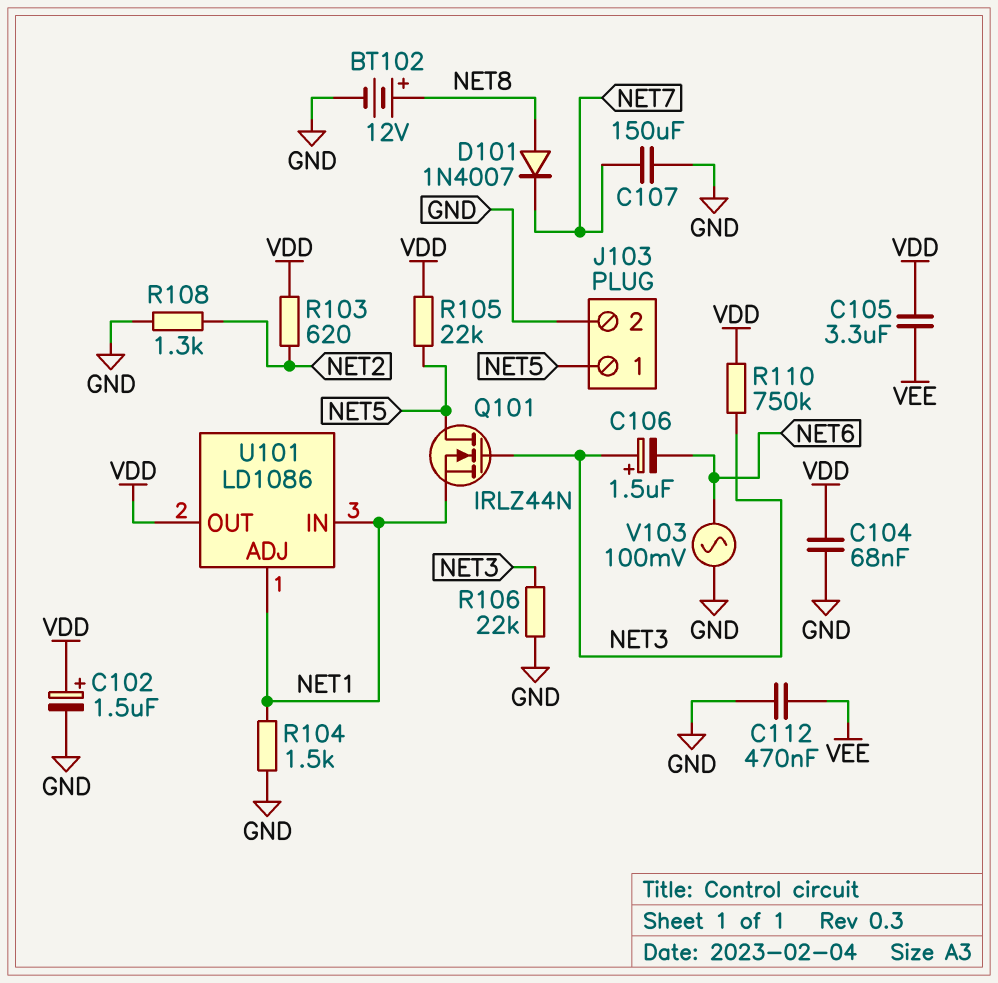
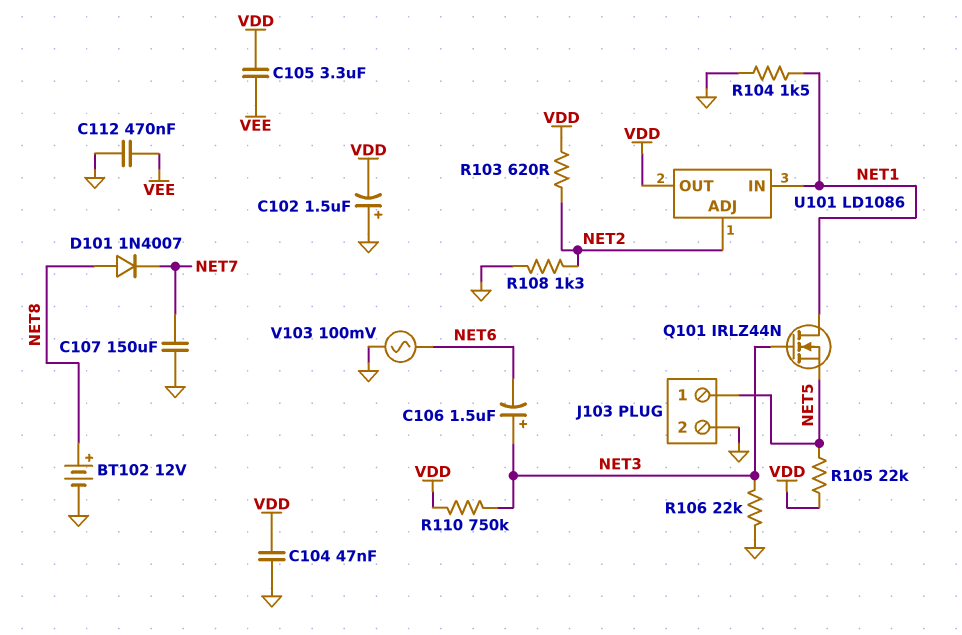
C102: 1.5uF (plus VDD, minus GND) -> 1.5uF (plus GND, minus VDD)
C104: 68nF (GND, VDD) -> 47nF (GND, VDD)
Q101: NMOS IRLZ44N (G NET3, D NET5, S NET1) -> NMOS IRLZ44N (G NET3, D NET1, S NET5)
U101 pin ADJ: NET1 -> NET2

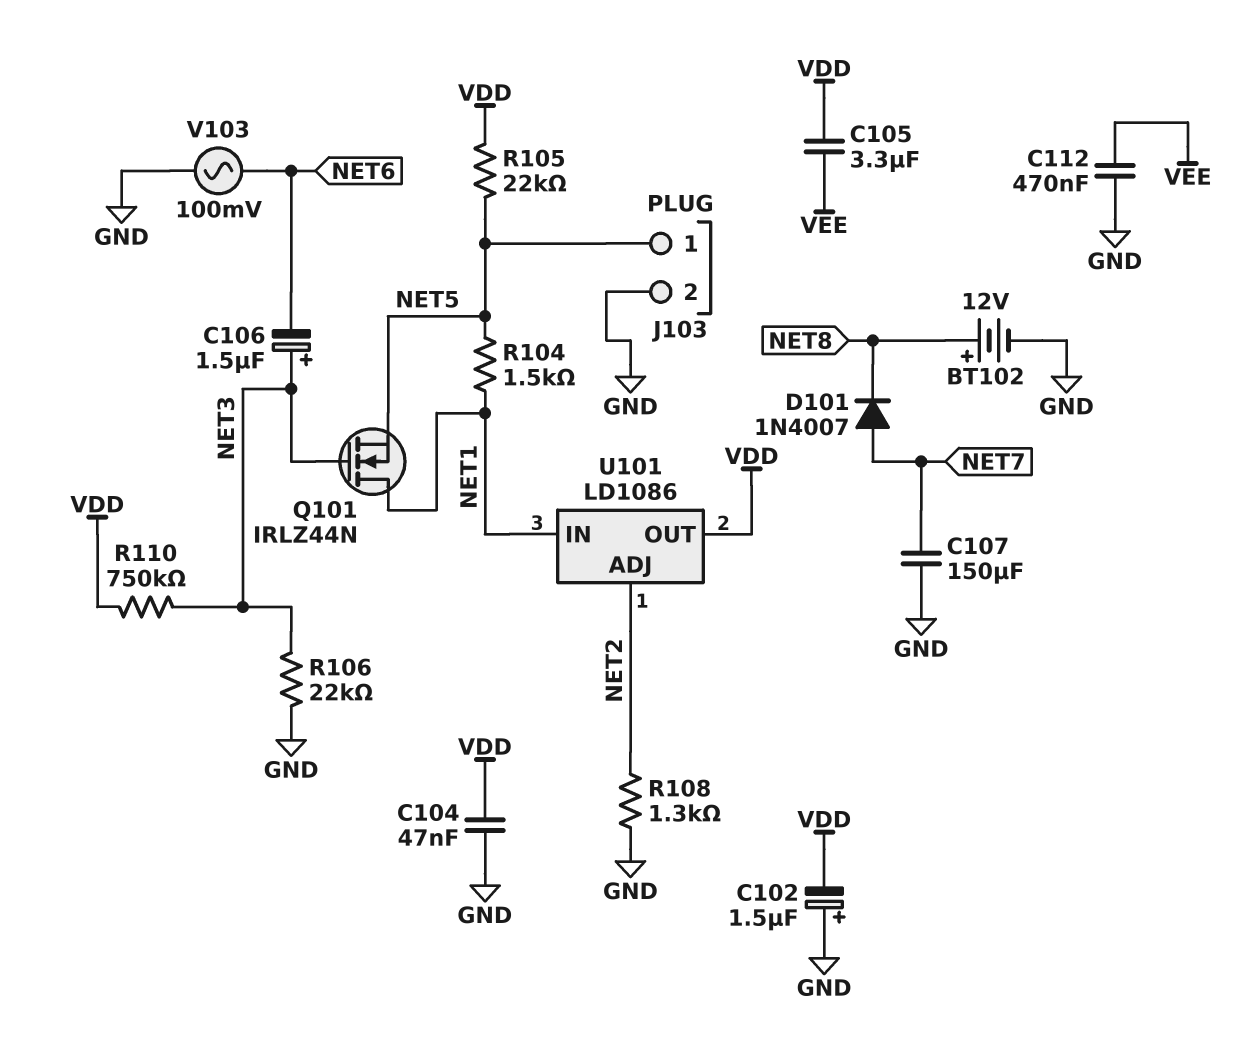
D101: diode 1N4007 (A NET8, K NET7) -> diode 1N4007 (A NET7, K NET8)
R103: 620 (NET2, VDD) -> none
R104: 1.5k (GND, NET1) -> 1.5k (NET1, NET5)

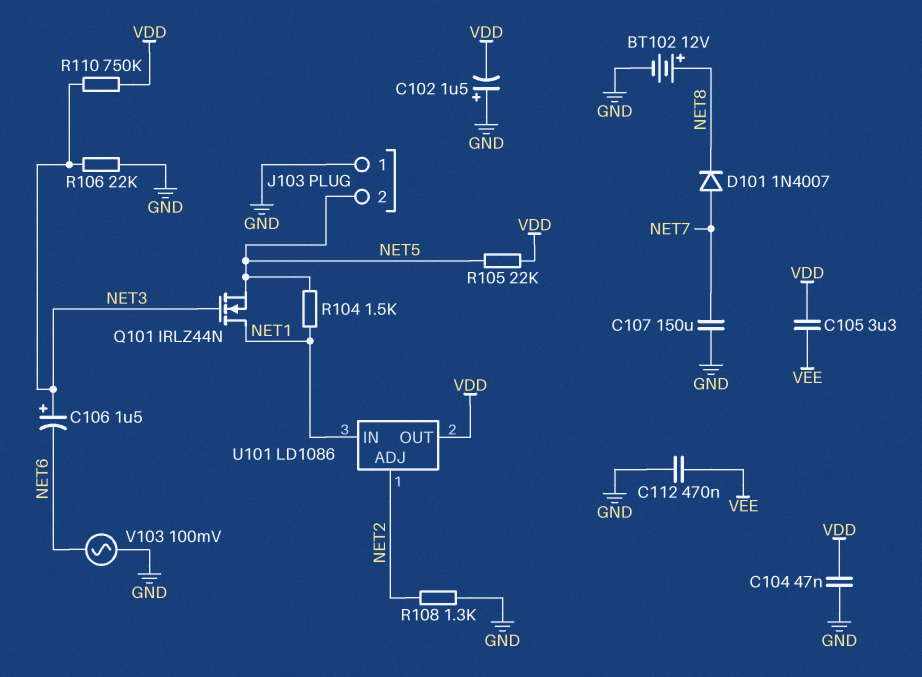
J103 pin 1: NET5 -> GND
J103 pin 2: GND -> NET5

